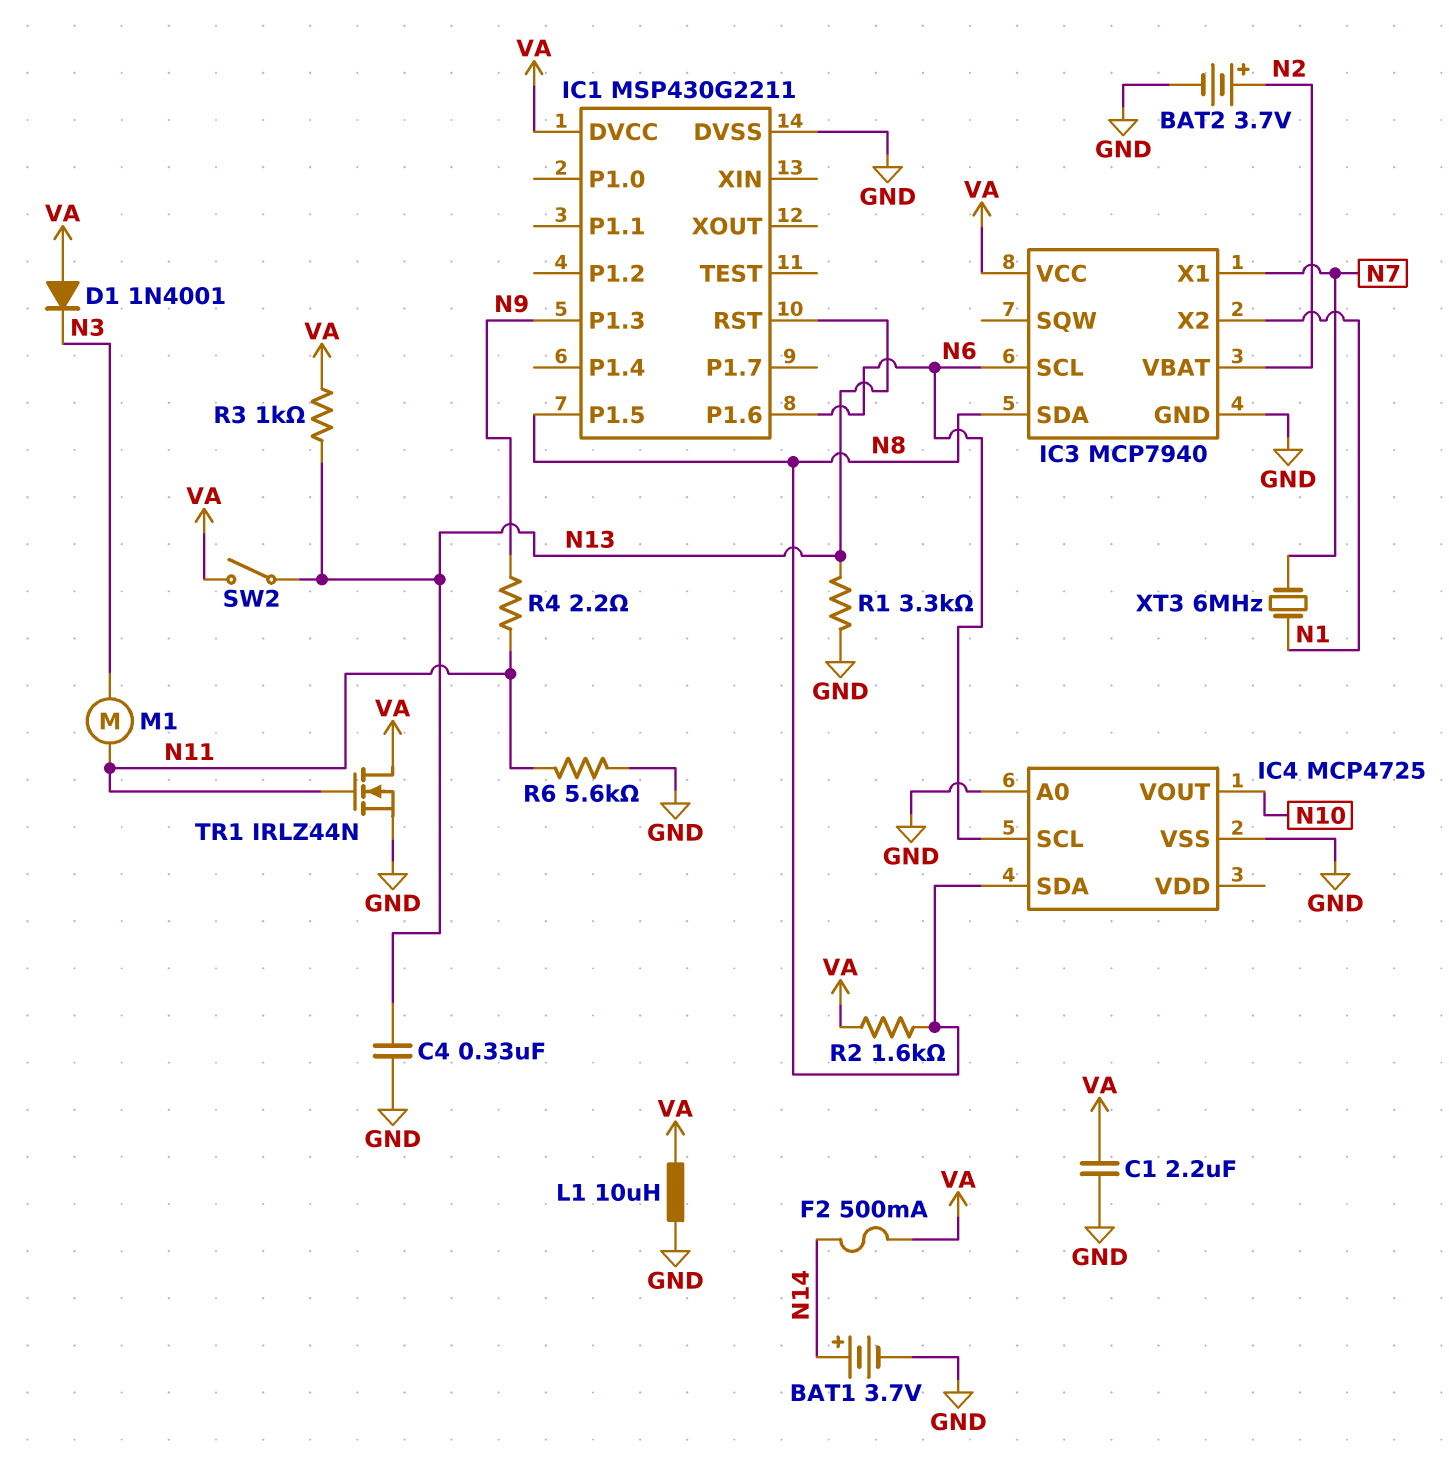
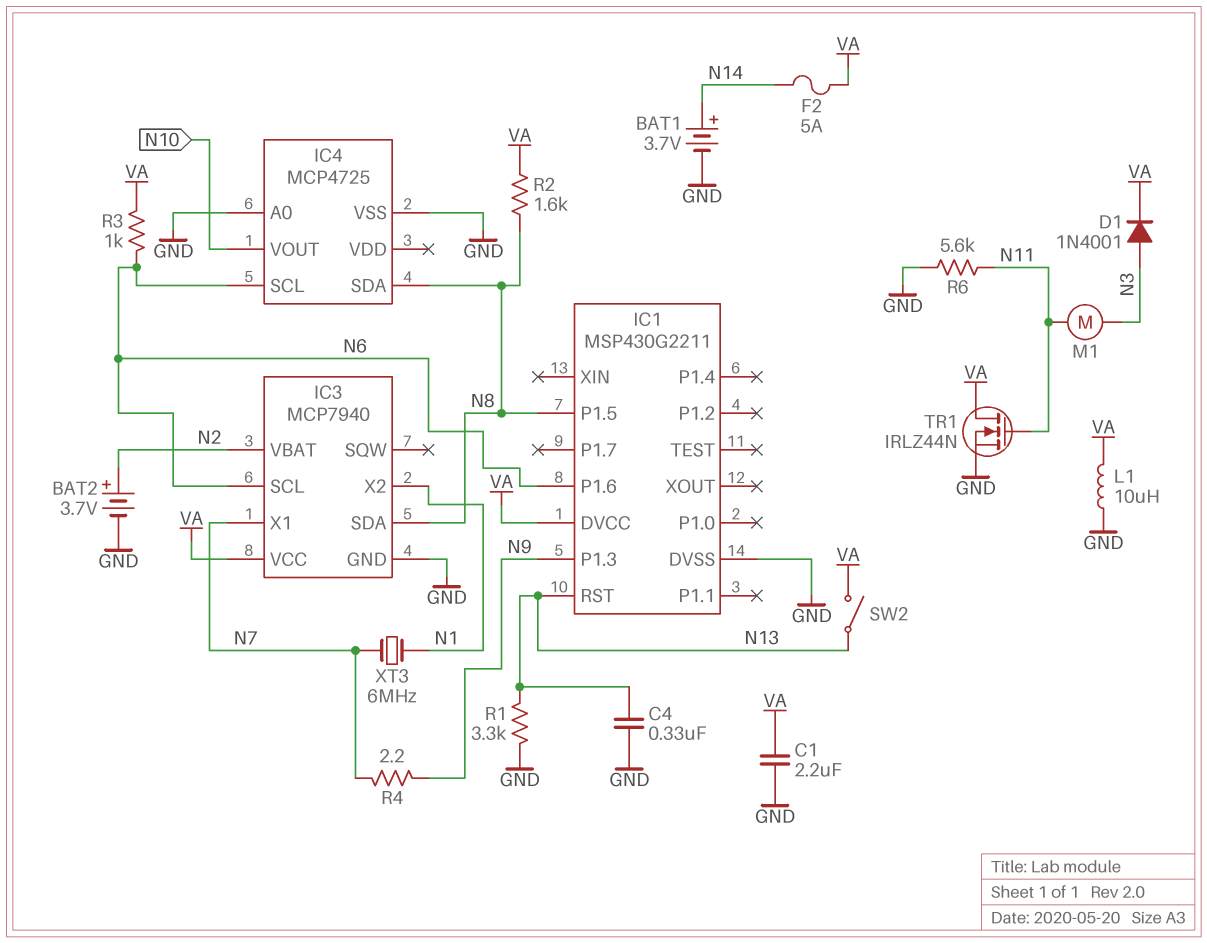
D1: diode 1N4001 (A VA, K N3) -> diode 1N4001 (A N3, K VA)
F2: 500mA (N14, VA) -> 5A (N14, VA)
R3: 1k (N13, VA) -> 1k (N6, VA)
R4: 2.2 (N9, N11) -> 2.2 (N7, N9)

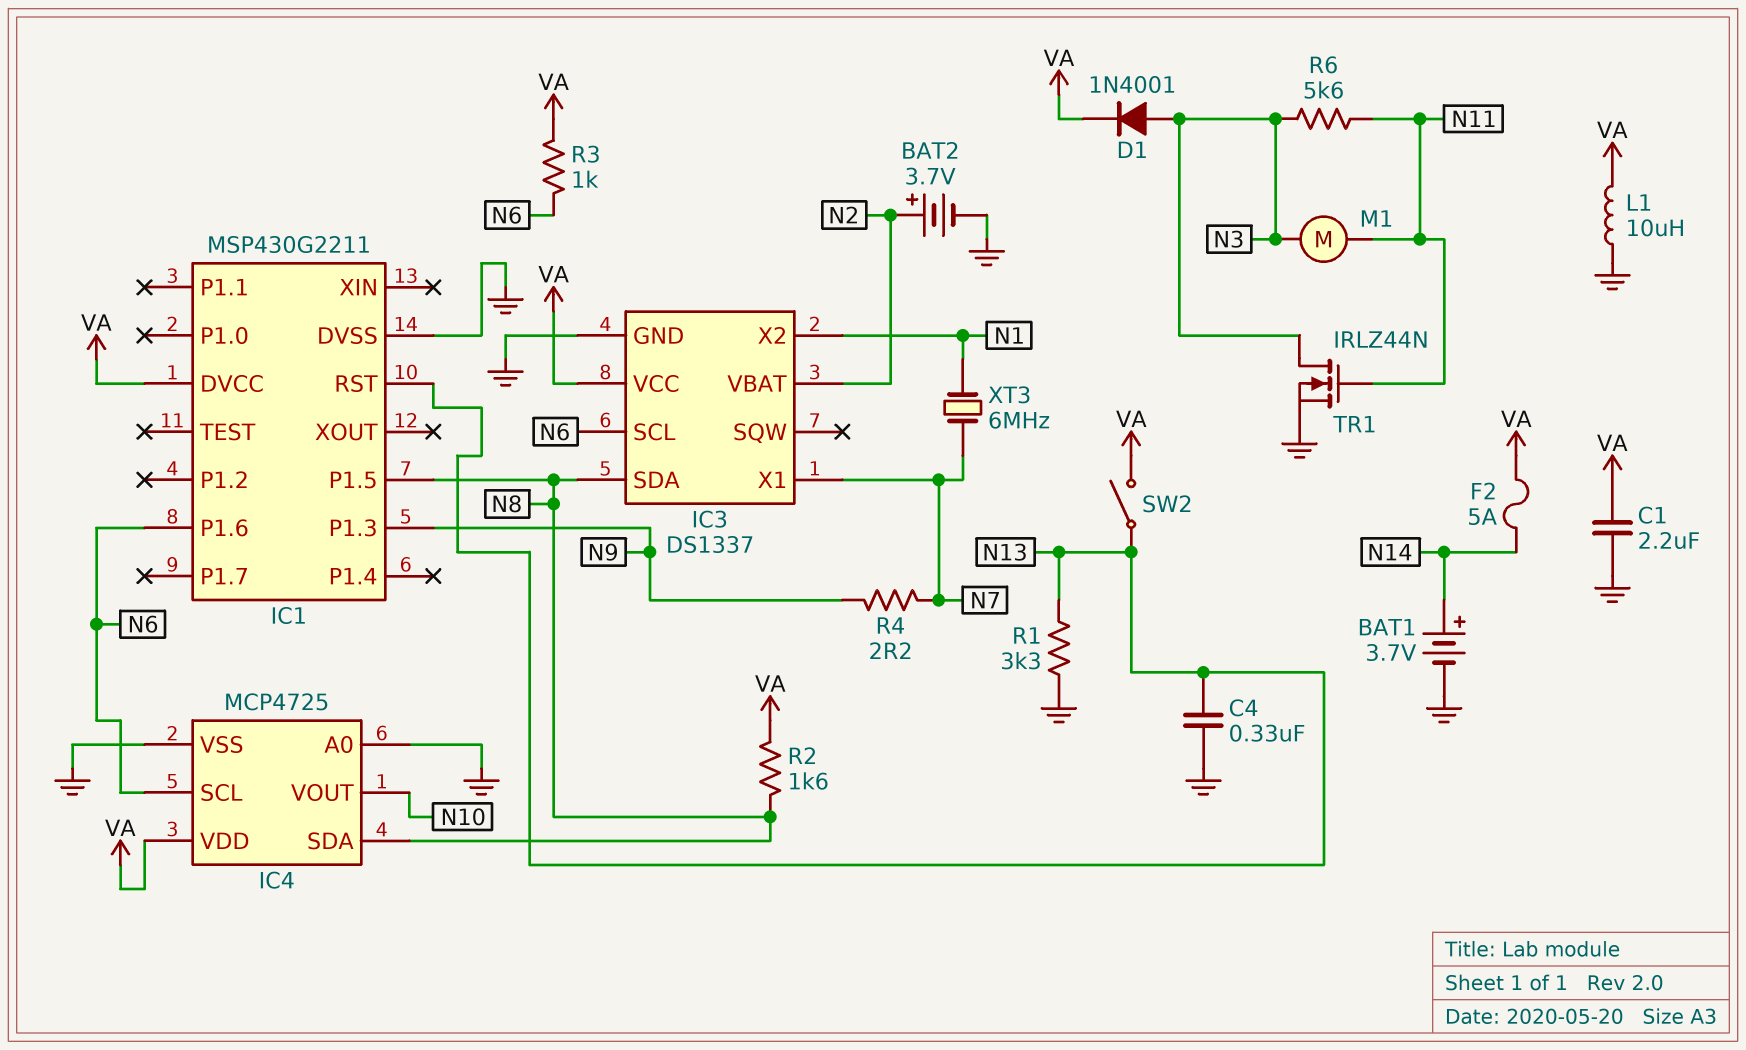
IC3: MCP7940 -> DS1337
IC4 pin VDD: none -> VA
R6: 5.6k (GND, N11) -> 5.6k (N3, N11)
TR1: NMOS IRLZ44N (G N11, D VA, S GND) -> NMOS IRLZ44N (G N11, D N3, S GND)

